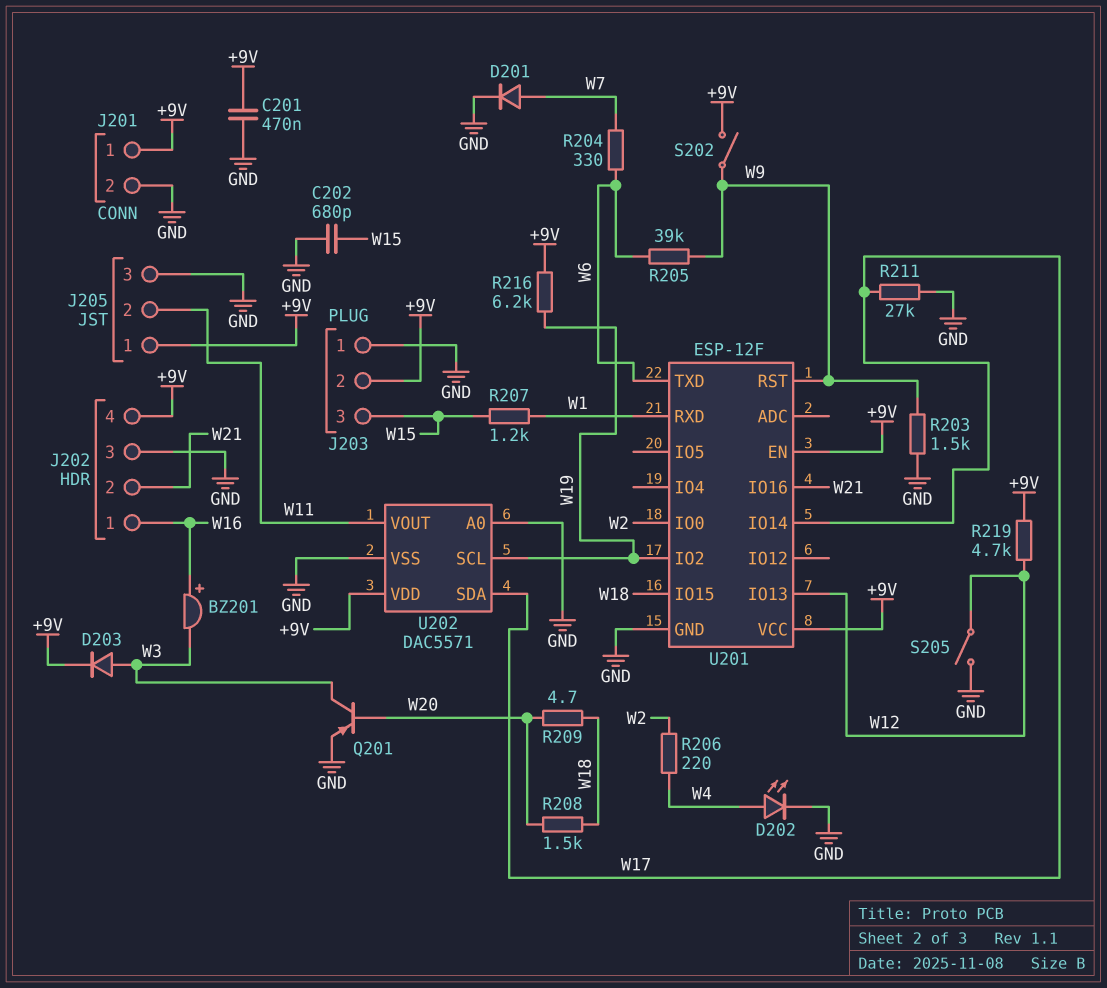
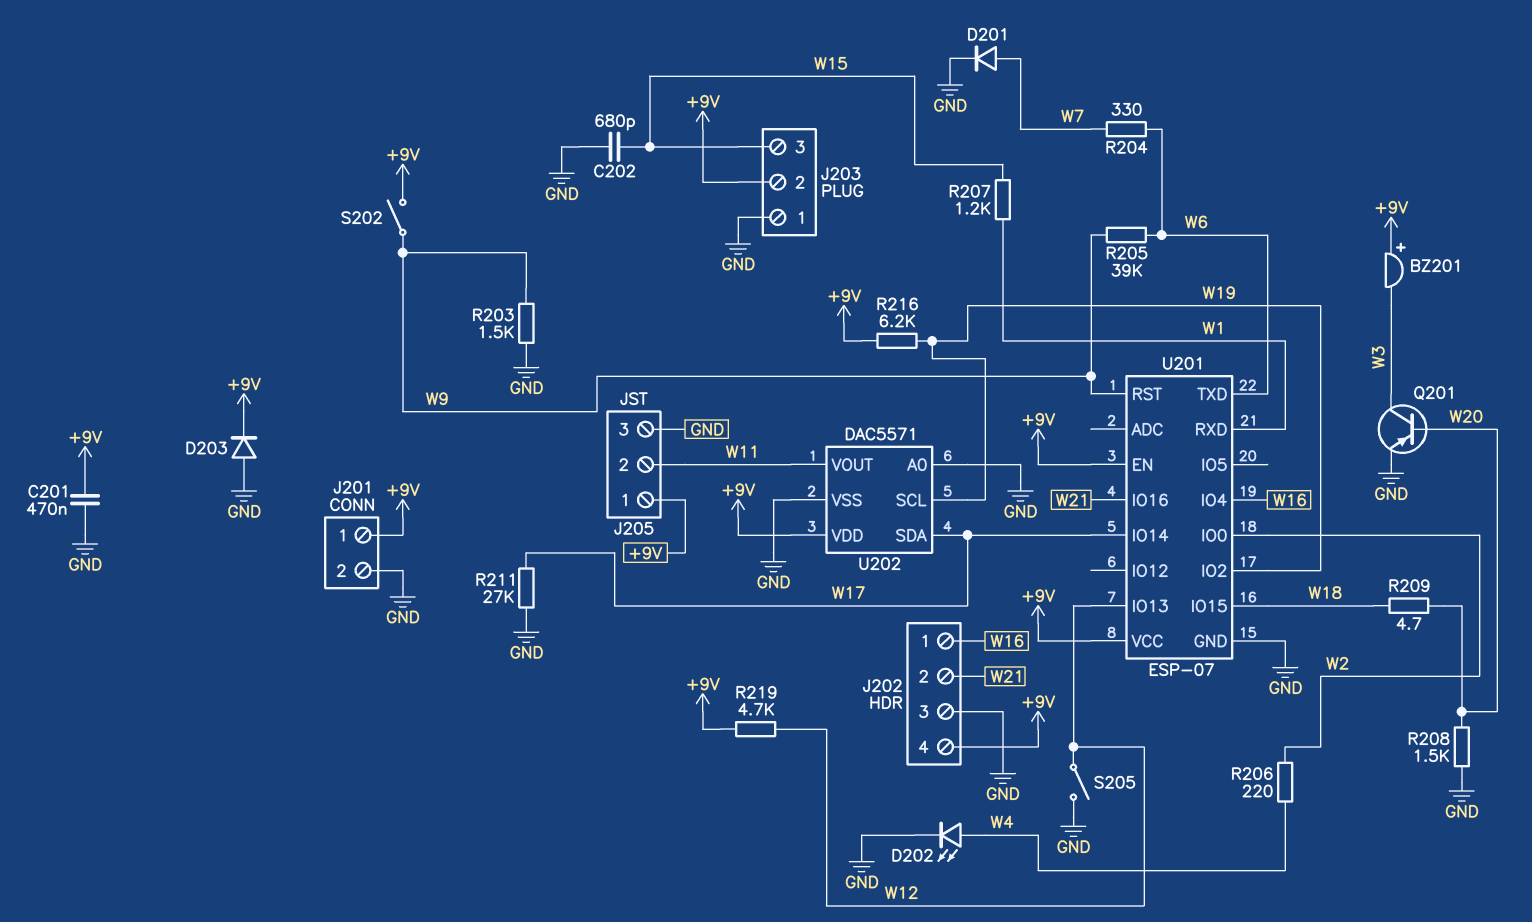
BZ201: buzzer (plus W16, minus W3) -> buzzer (plus +9V, minus W3)
D203: diode (A W3, K +9V) -> diode (A GND, K +9V)
R208: 1.5k (W18, W20) -> 1.5k (GND, W20)
U201: ESP-12F -> ESP-07
U201 pin IO4: none -> W16

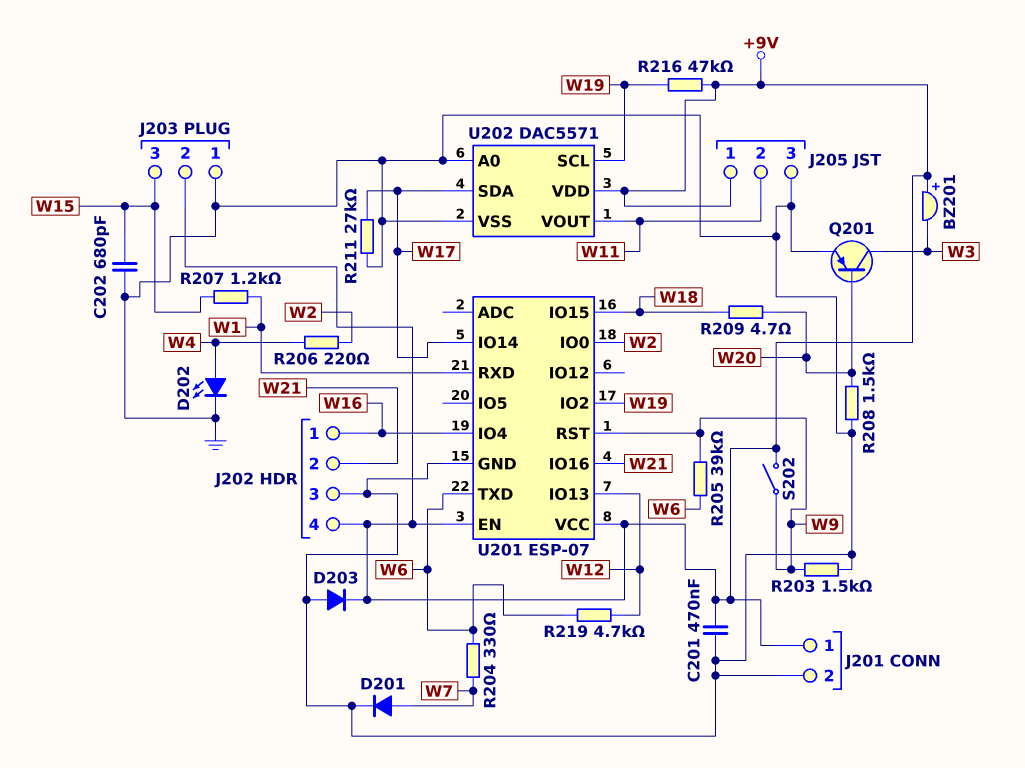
R216: 6.2k (+9V, W19) -> 47k (+9V, W19)
R219: 4.7k (+9V, W12) -> 4.7k (W6, W12)
S205: switch (GND, W12) -> none

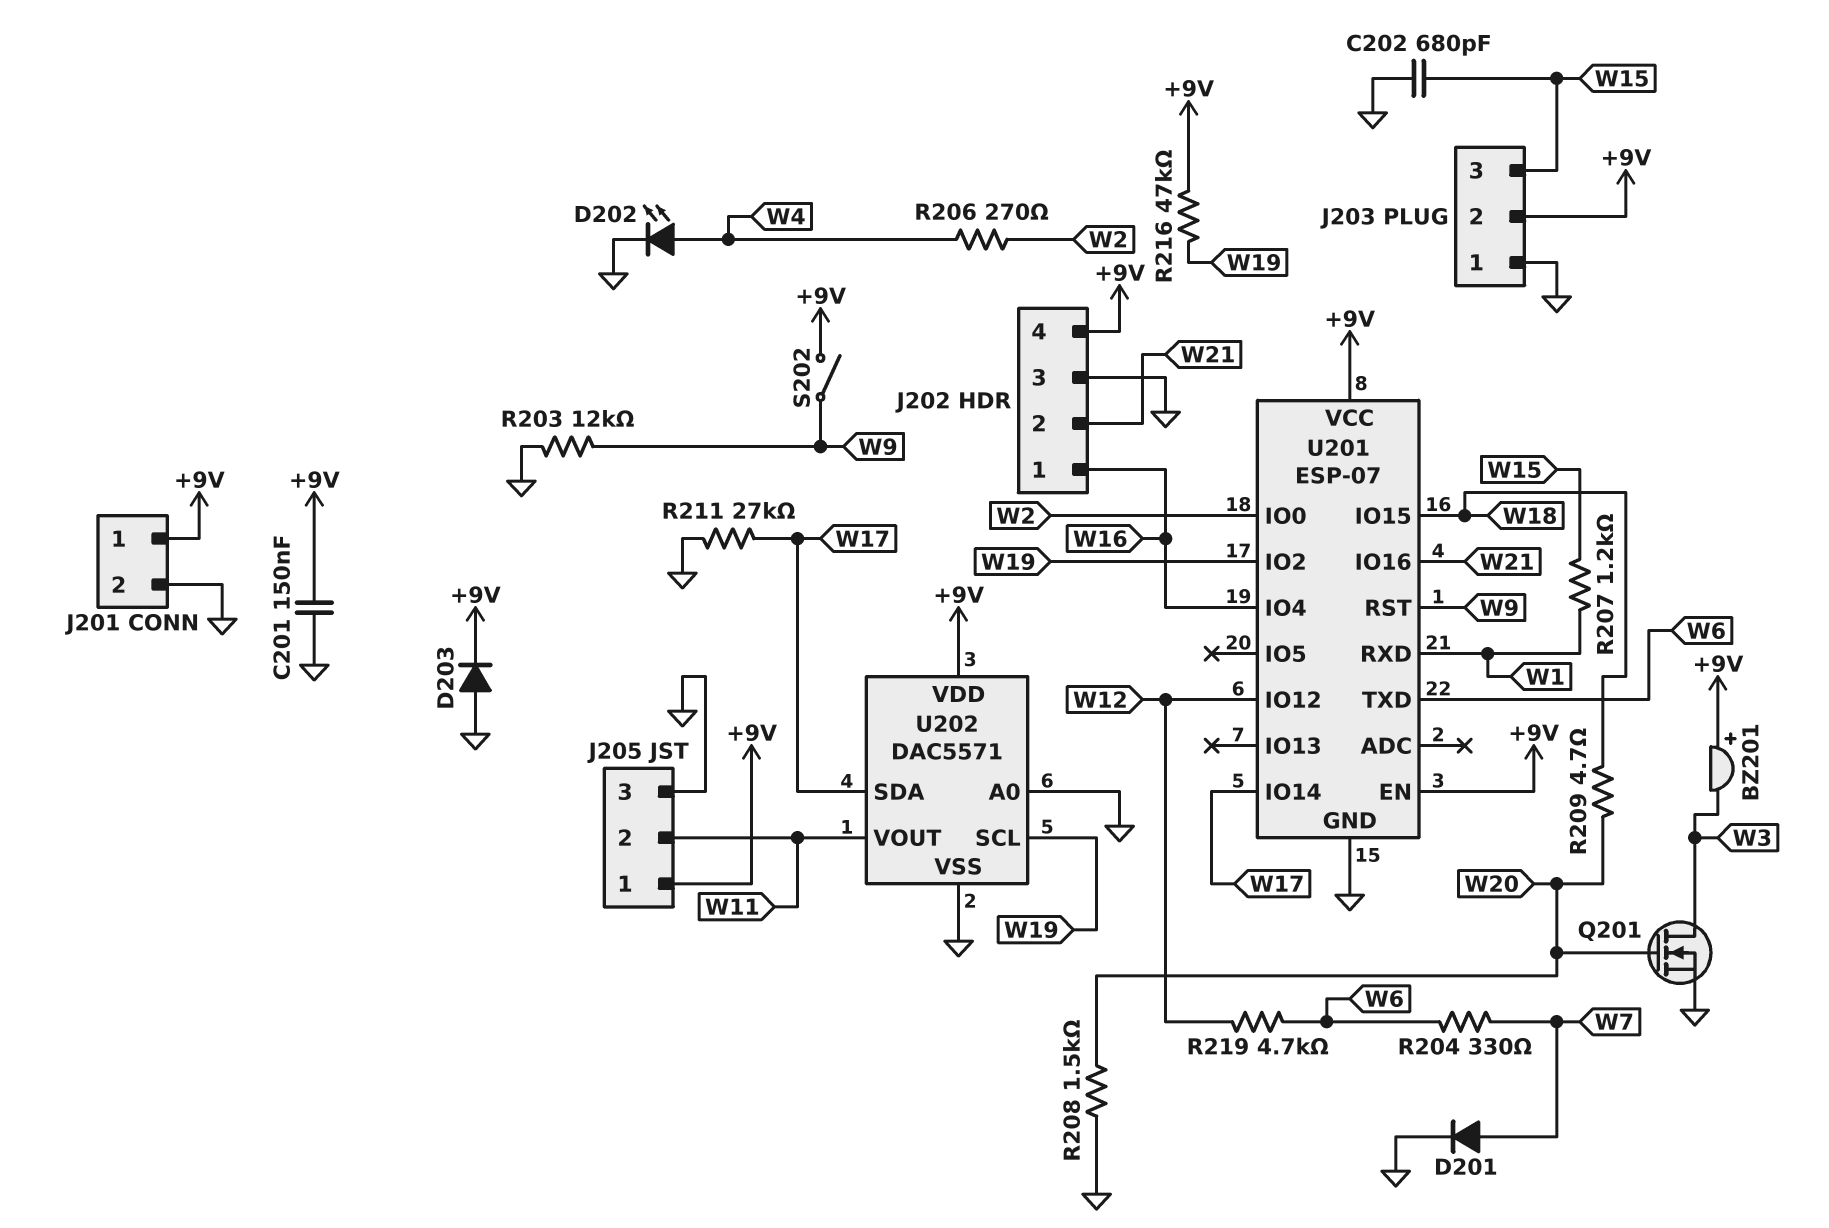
C201: 470nF (+9V, GND) -> 150nF (+9V, GND)
Q201: PNP (B W20, C W3, E GND) -> NMOS (G W20, D W3, S GND)
R203: 1.5k (GND, W9) -> 12k (GND, W9)
R205: 39k (W6, W9) -> none
R206: 220 (W2, W4) -> 270 (W2, W4)
U201 pin IO12: none -> W12
U201 pin IO13: W12 -> none

